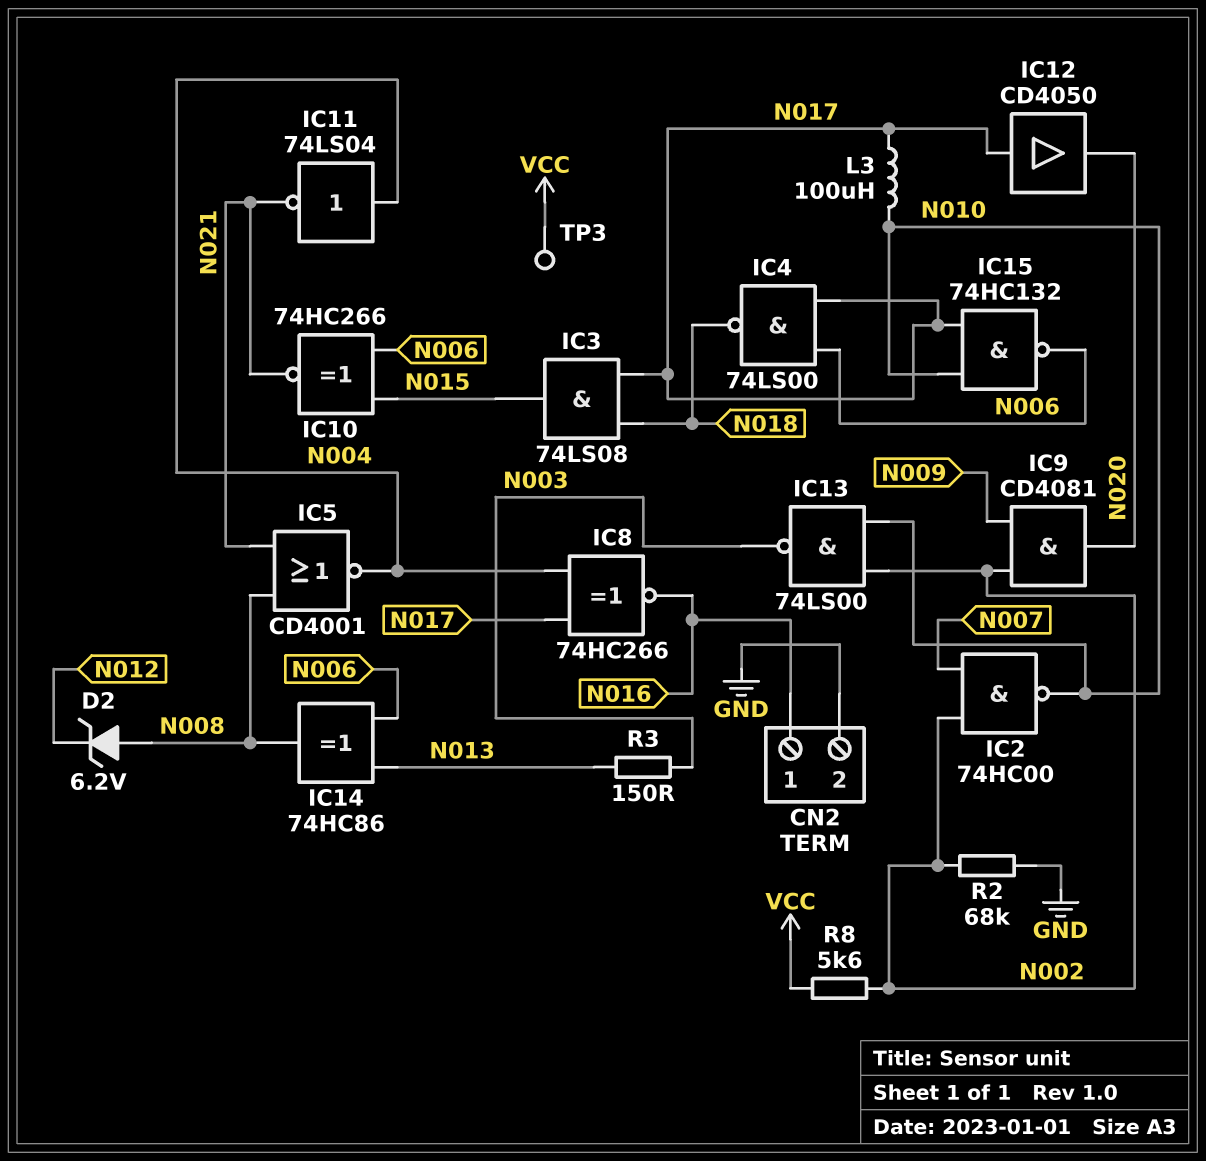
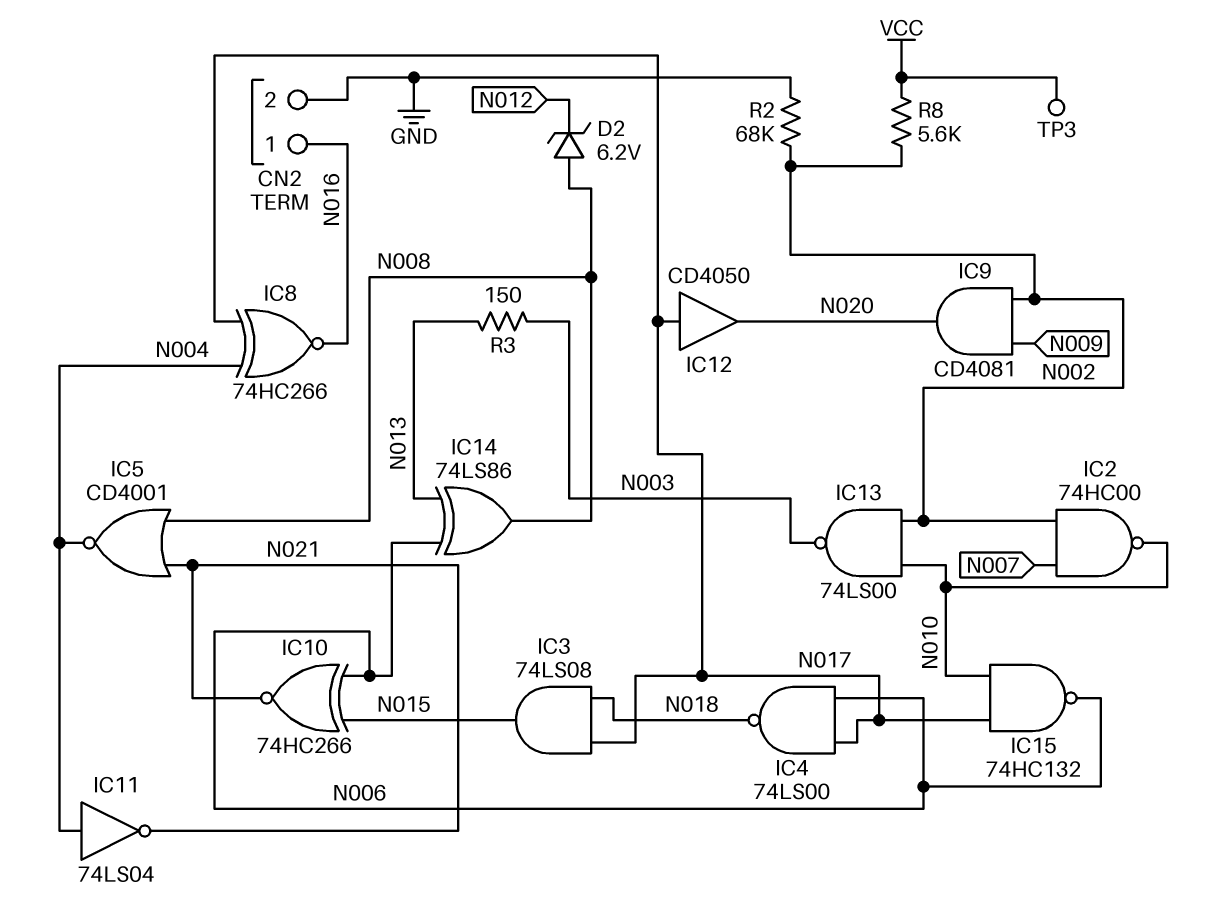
IC14: XOR 74HC86 (in N006, in N013, out N008) -> XOR 74LS86 (in N006, in N013, out N008)
L3: 100uH (N010, N017) -> none

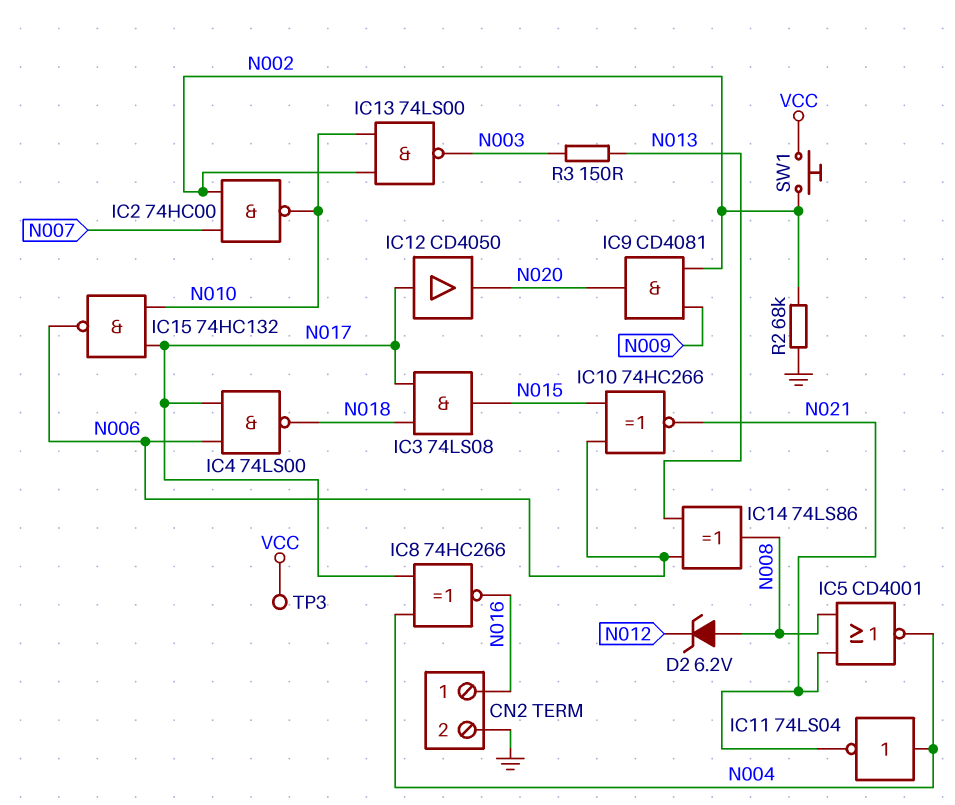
R8: 5.6k (N002, VCC) -> none
SW1: none -> button (N002, VCC)

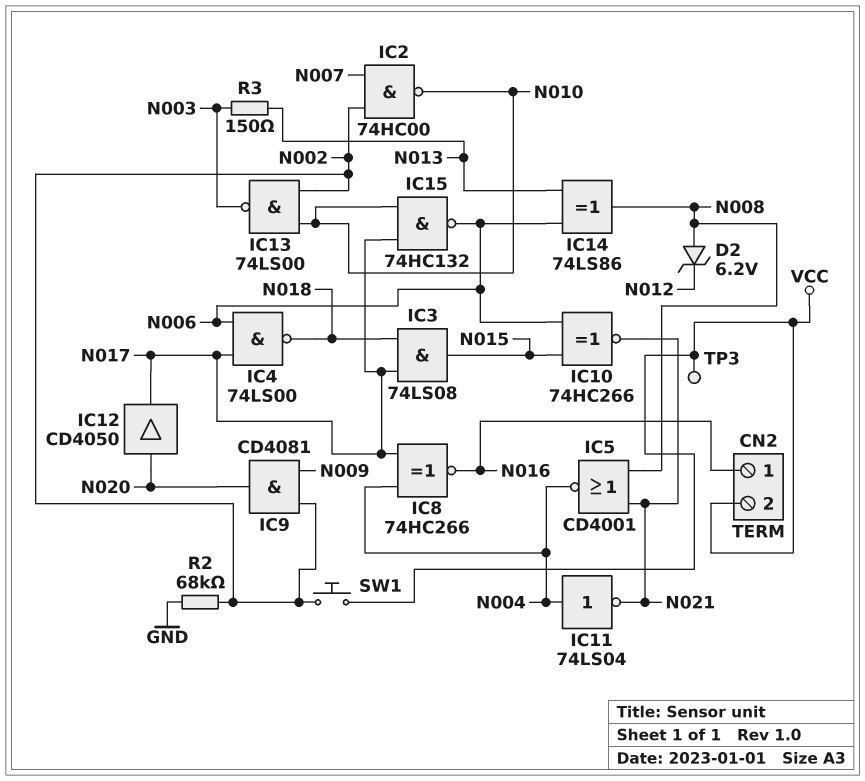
CN2 pin 2: GND -> VCC
IC12: buffer CD4050 (in N017, out N020) -> buffer CD4050 (in N020, out N017)

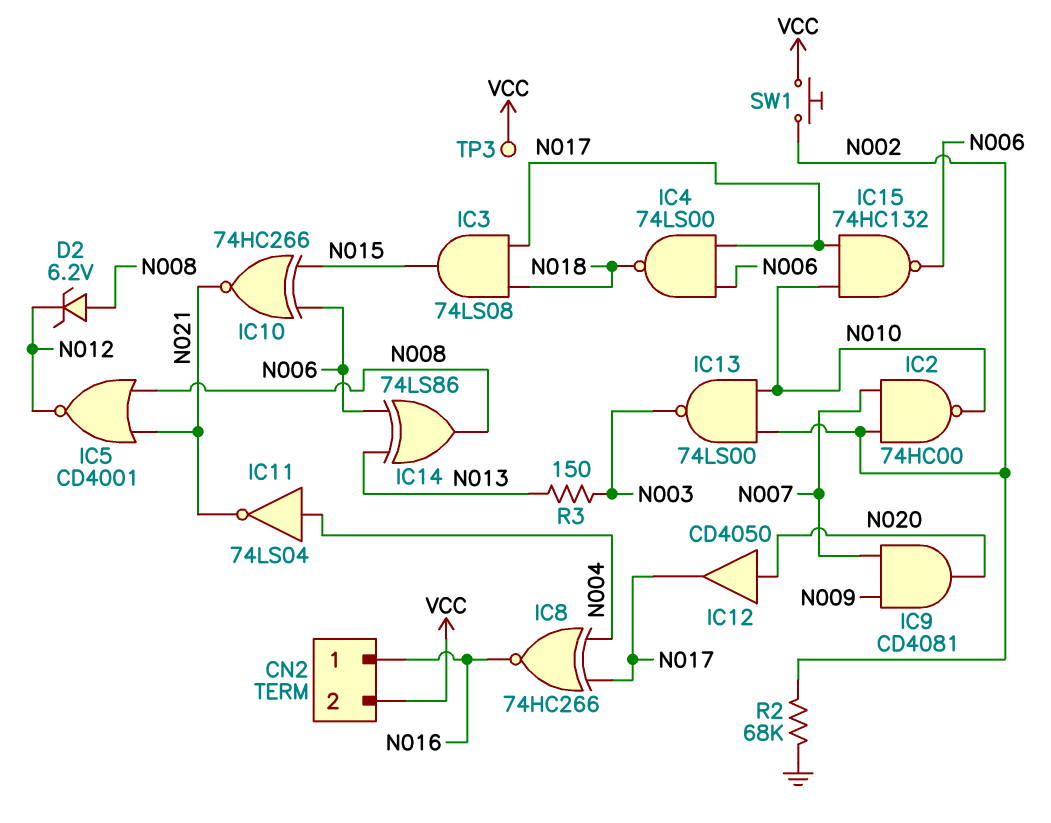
IC5: NOR CD4001 (in N008, in N021, out N004) -> NOR CD4001 (in N008, in N021, out N012)
IC9: AND CD4081 (in N002, in N009, out N020) -> AND CD4081 (in N007, in N009, out N020)

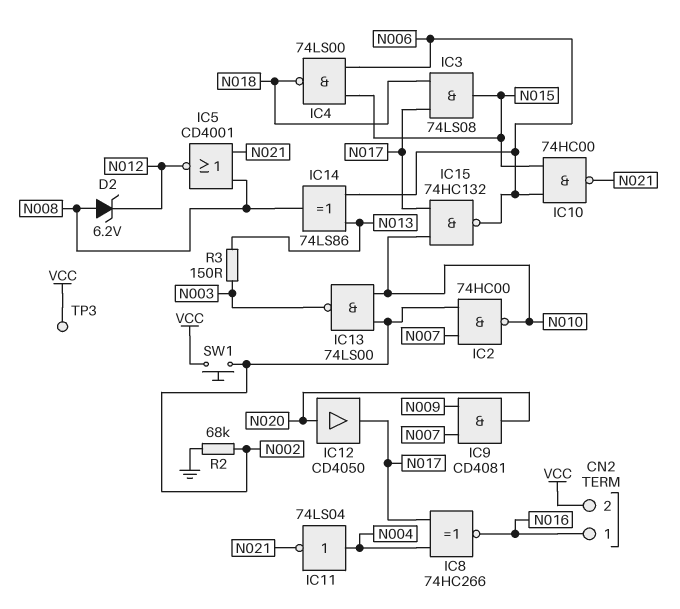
IC4: NAND 74LS00 (in N006, in N017, out N018) -> NAND 74LS00 (in N006, in N015, out N018)
IC10: XNOR 74HC266 (in N006, in N015, out N021) -> NAND 74HC00 (in N006, in N015, out N021)

